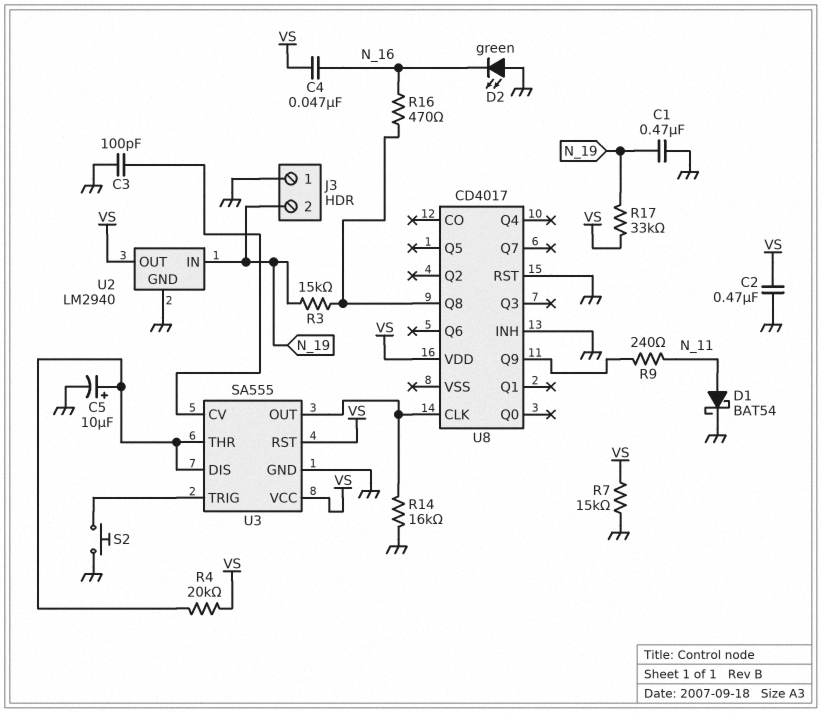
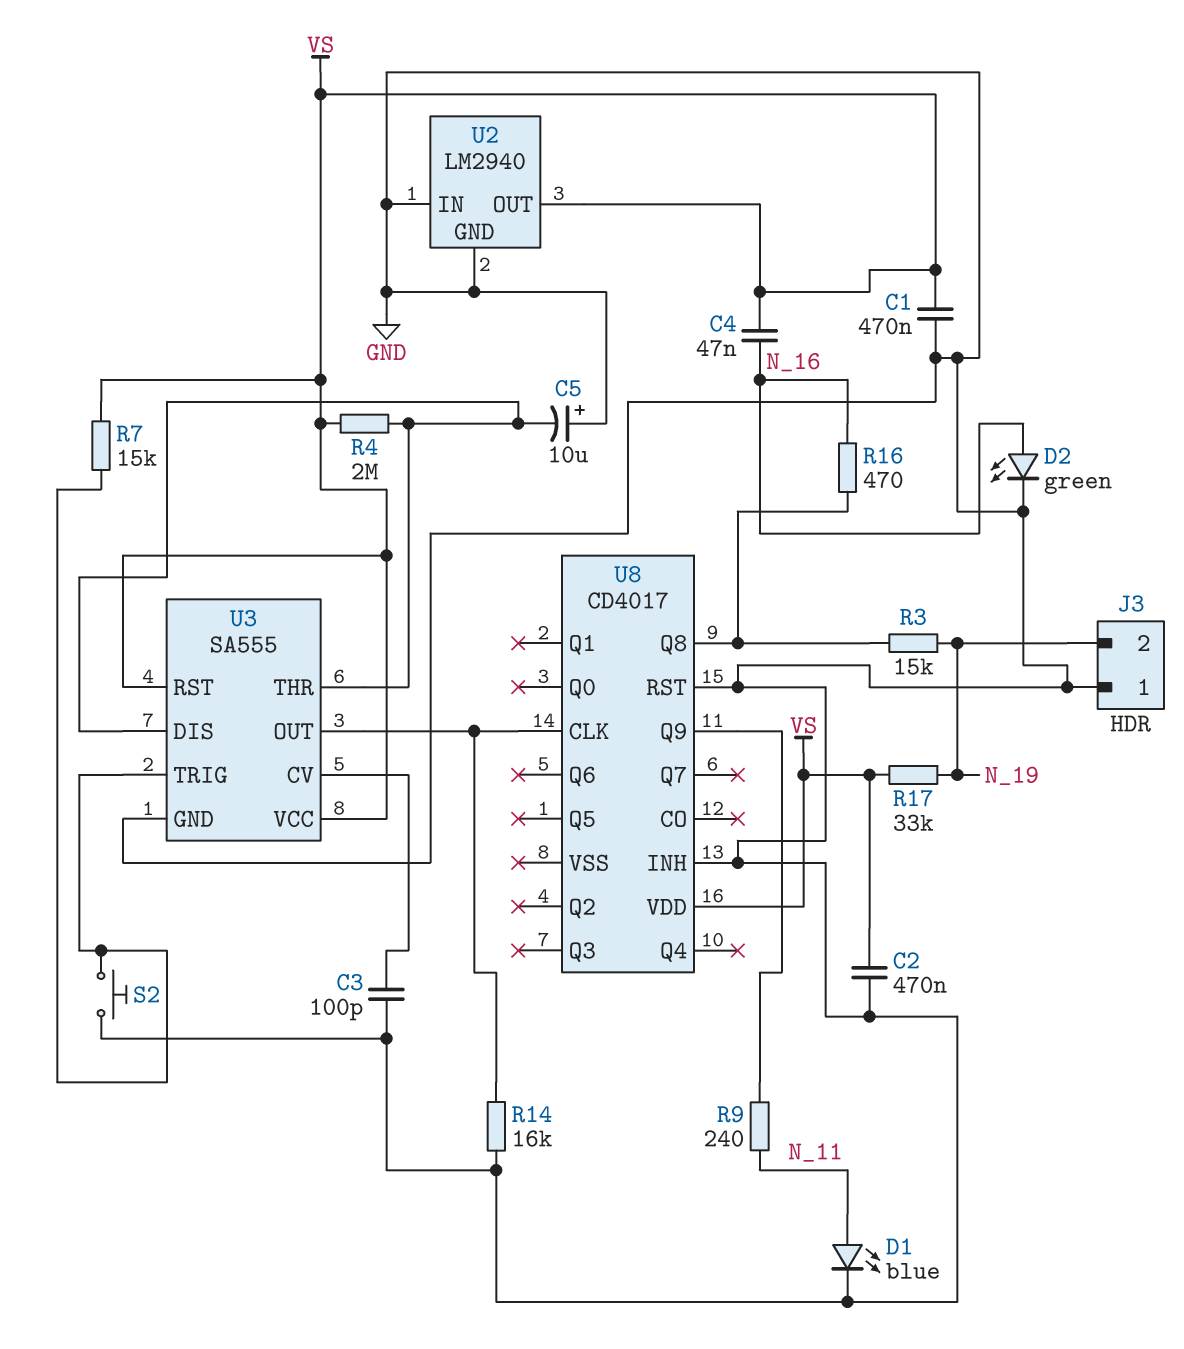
C1: 470nF (GND, N_19) -> 470nF (GND, VS)
C5: 10uF (plus U3/DIS, minus GND) -> 10uF (plus GND, minus U3/DIS)
D1: schottky BAT54 (A N_11, K GND) -> LED blue (A N_11, K GND)
D2: LED green (A GND, K N_16) -> LED green (A N_16, K GND)
R4: 20k (U3/DIS, VS) -> 2M (U3/DIS, VS)
R7: 15k (GND, VS) -> 15k (U3/TRIG, VS)
U2 pin IN: N_19 -> GND

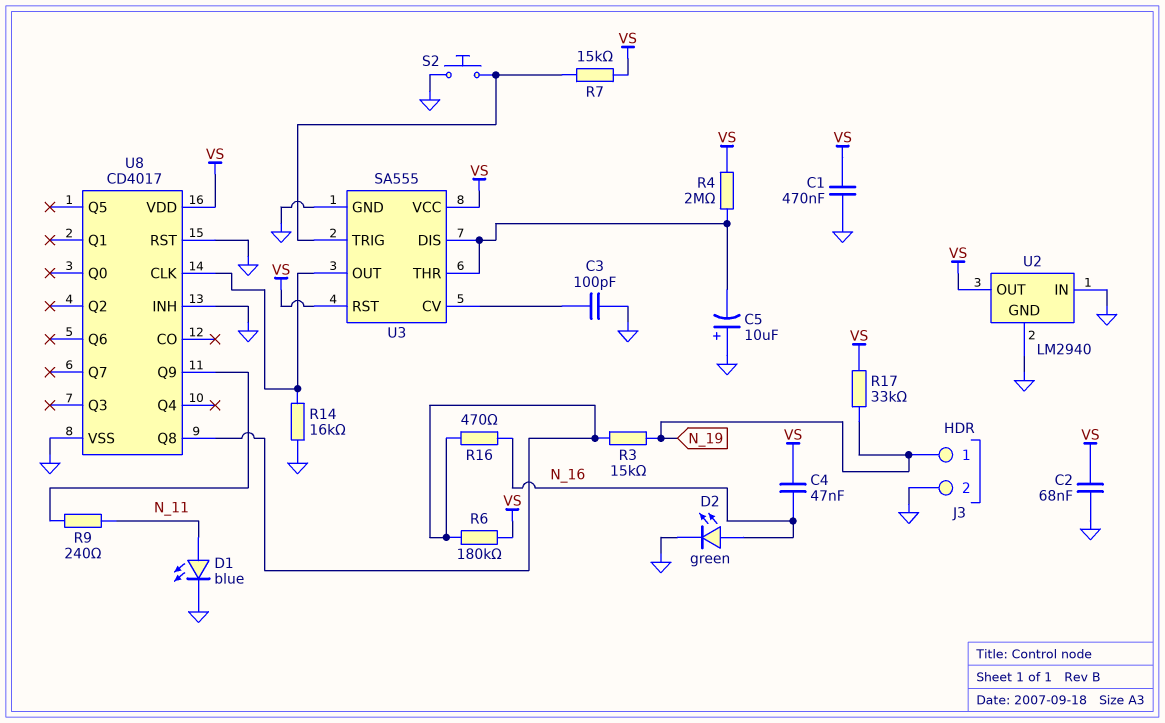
C2: 470nF (GND, VS) -> 68nF (GND, VS)
J3 pin 1: GND -> N_19
J3 pin 2: N_19 -> GND
R6: none -> 180k (U8/Q8, VS)
U8 pin VSS: none -> GND

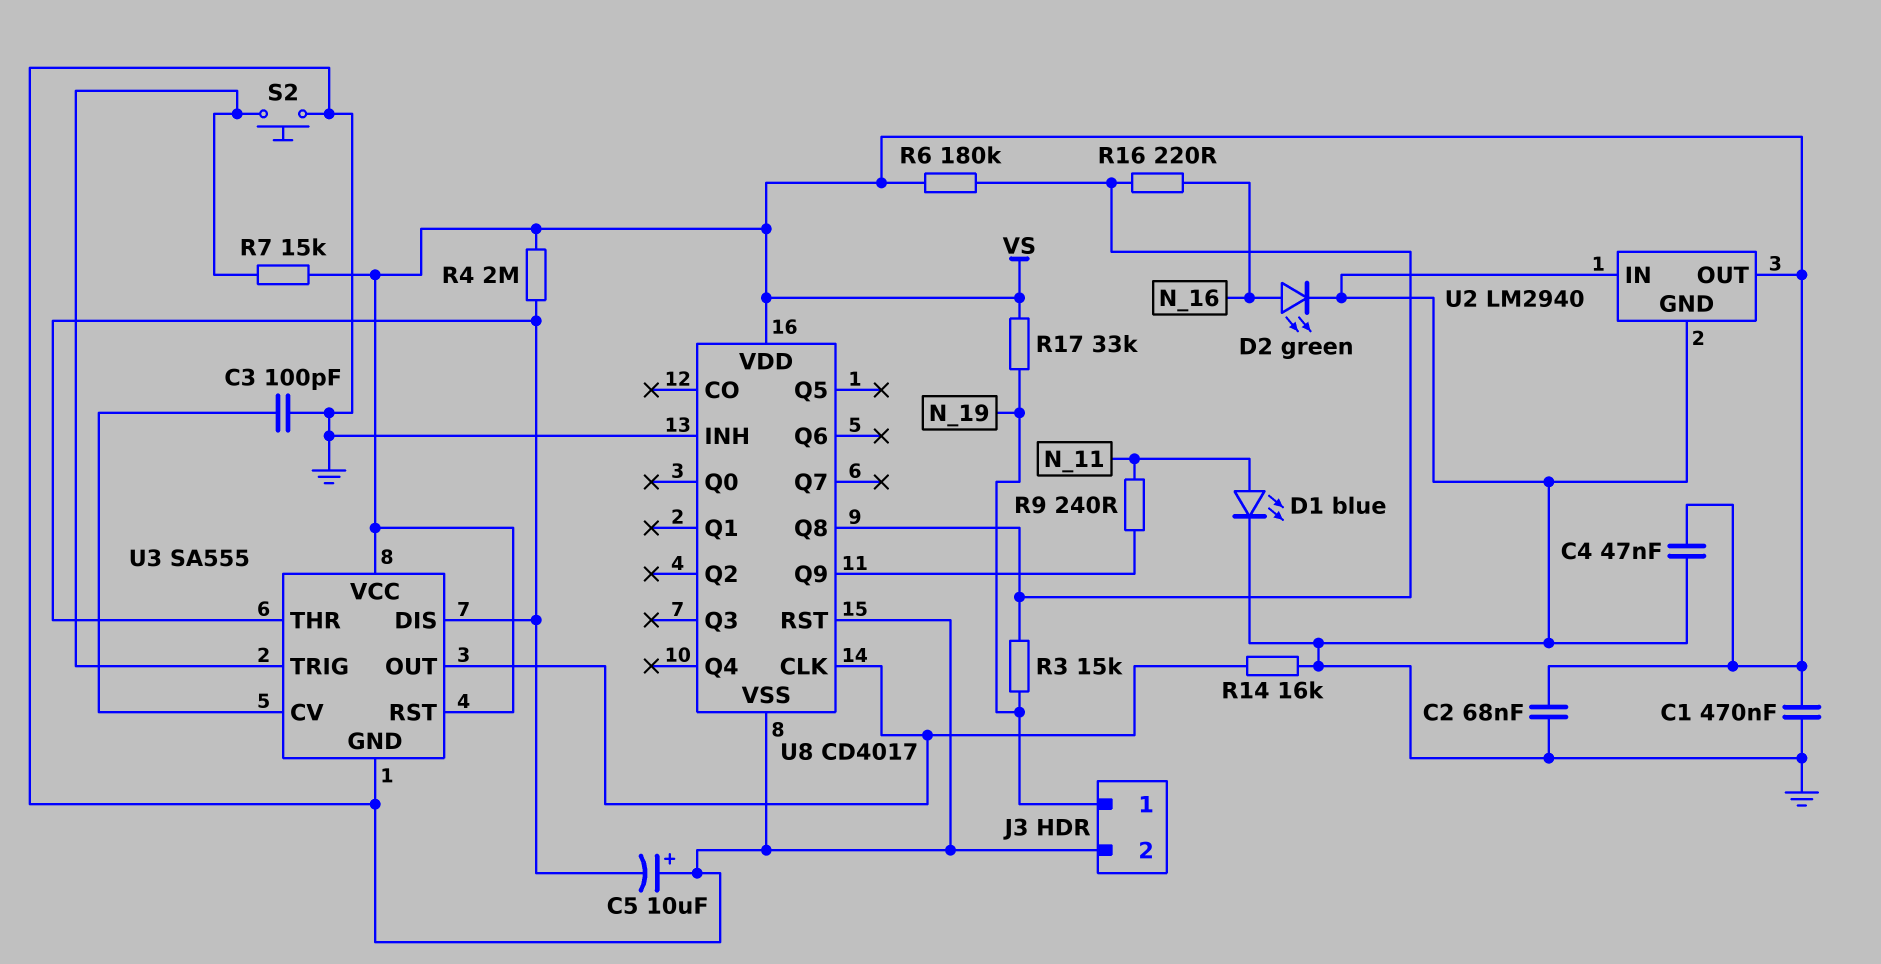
C4: 47nF (N_16, VS) -> 47nF (GND, VS)
R16: 470 (N_16, U8/Q8) -> 220 (N_16, U8/Q8)

